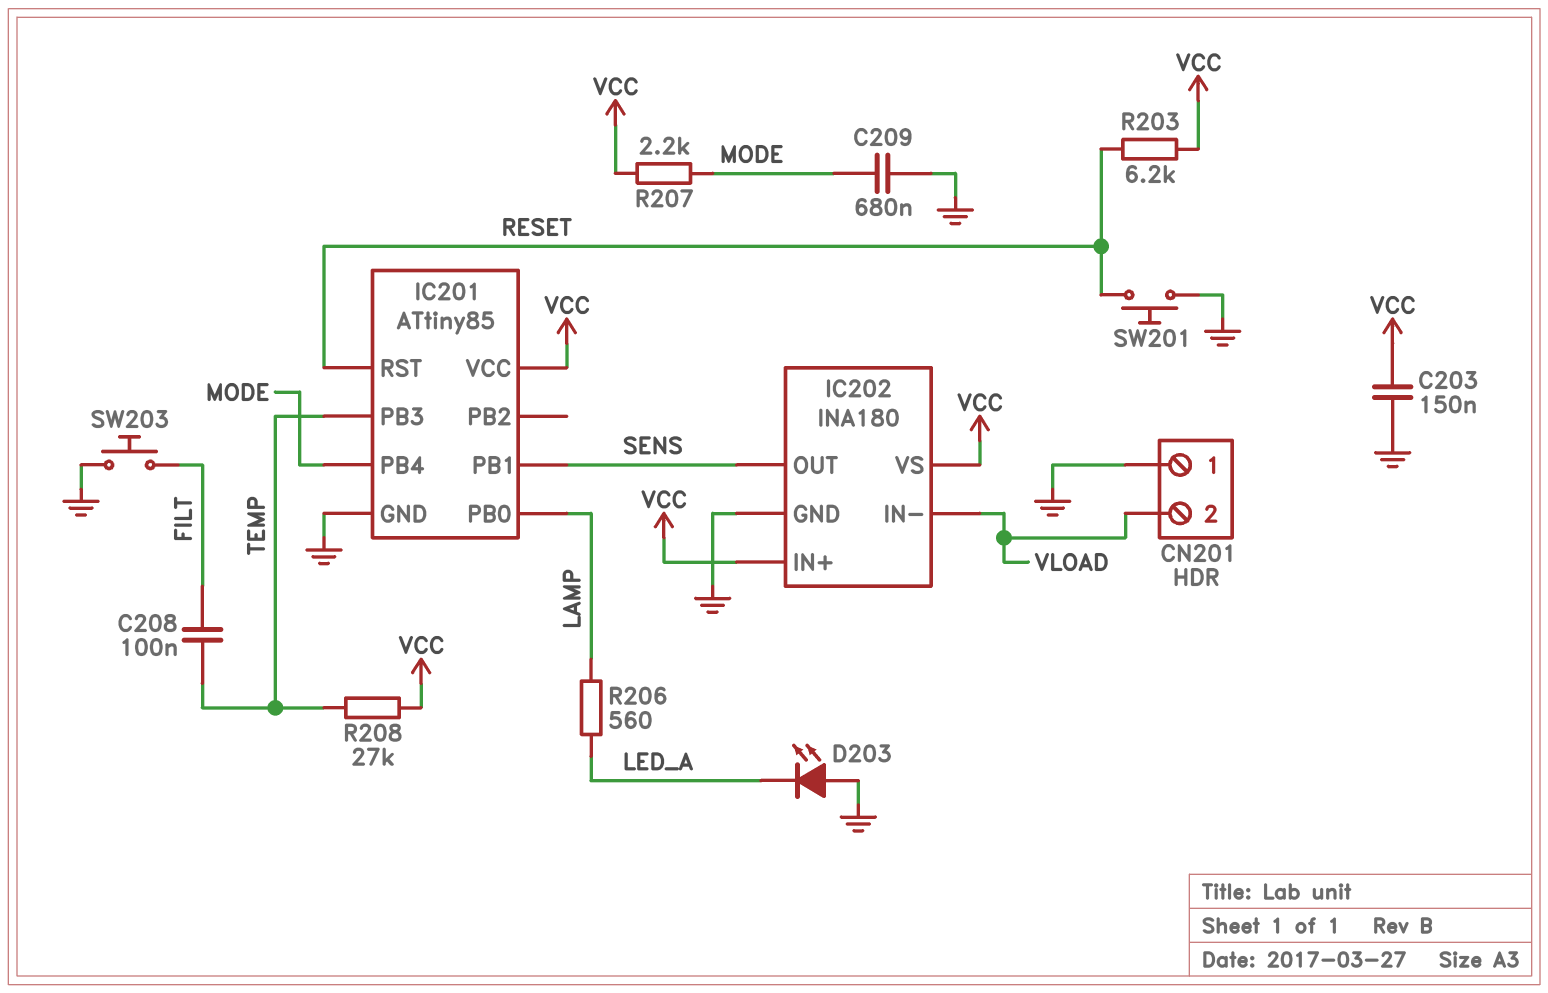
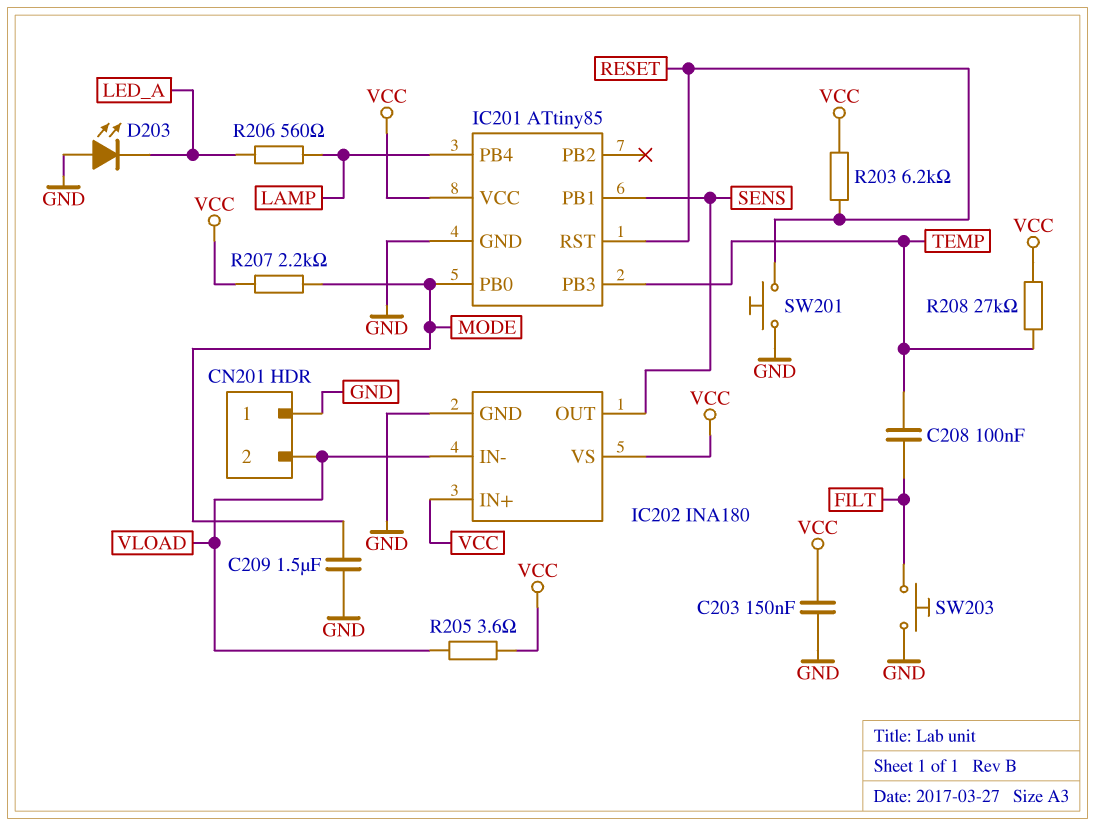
C209: 680nF (GND, MODE) -> 1.5uF (GND, MODE)
IC201 pin PB0: LAMP -> MODE
IC201 pin PB4: MODE -> LAMP
R205: none -> 3.6 (VCC, VLOAD)

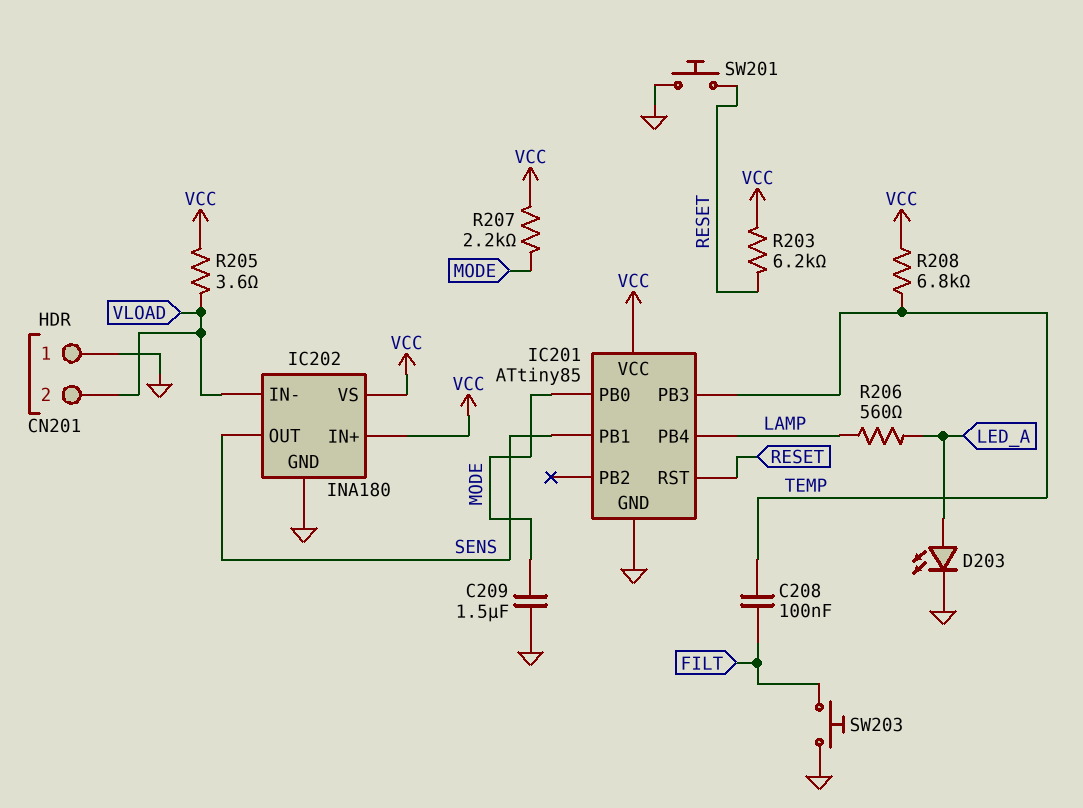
C203: 150nF (GND, VCC) -> none
D203: LED (A GND, K LED_A) -> LED (A LED_A, K GND)
R208: 27k (TEMP, VCC) -> 6.8k (TEMP, VCC)

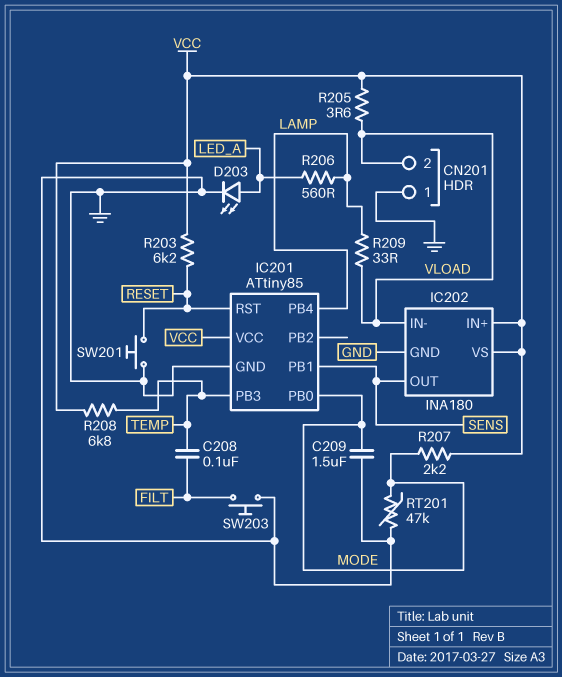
R209: none -> 33 (LAMP, VLOAD)
RT201: none -> 47k (GND, MODE)

